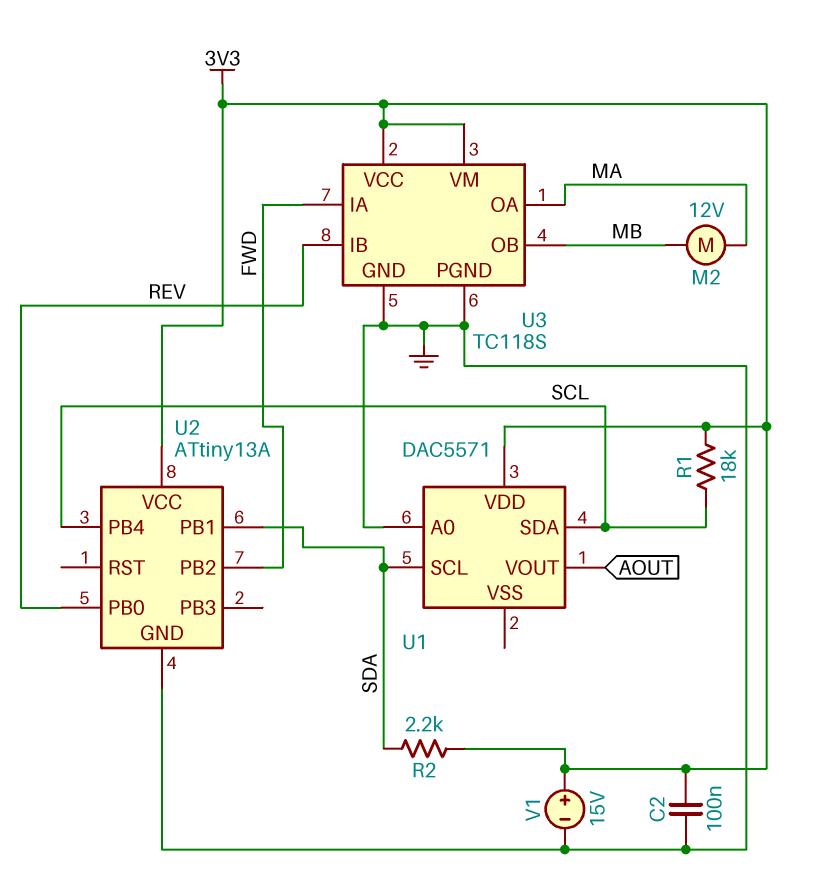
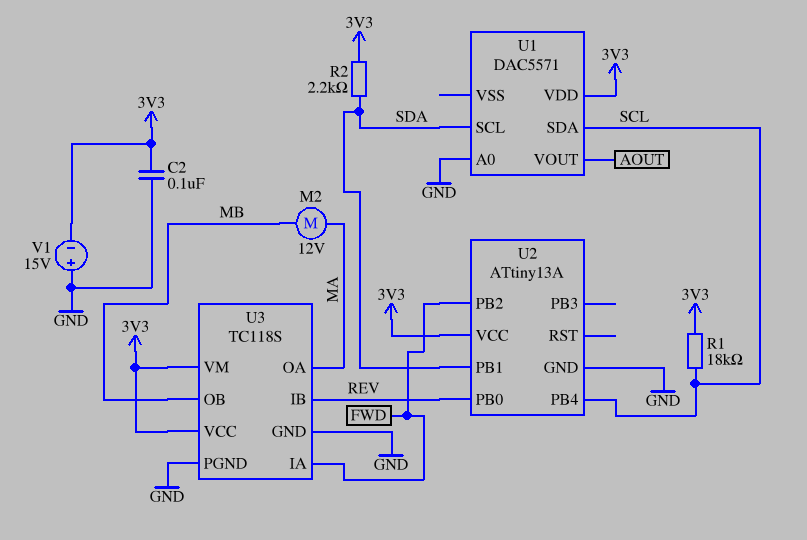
V1: 15V (plus 3V3, minus GND) -> 15V (plus GND, minus 3V3)

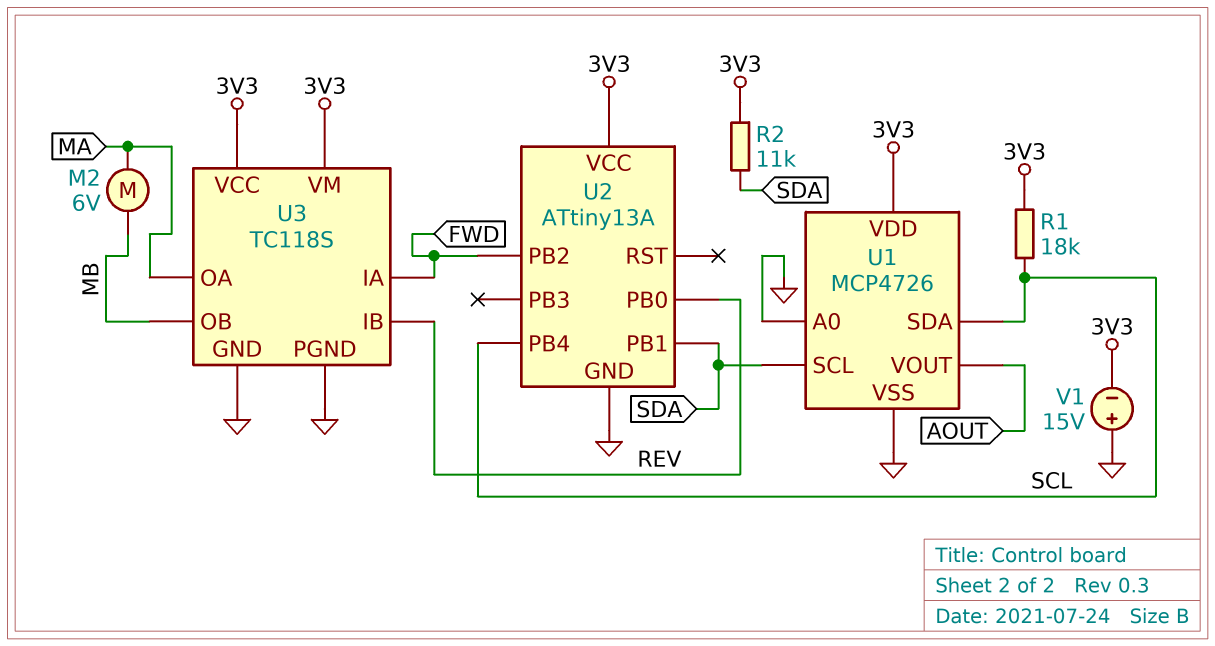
C2: 100nF (3V3, GND) -> none
M2: motor 12V (MA, MB) -> motor 6V (MA, MB)
R2: 2.2k (3V3, SDA) -> 11k (3V3, SDA)
U1: DAC5571 -> MCP4726
U1 pin VSS: none -> GND

